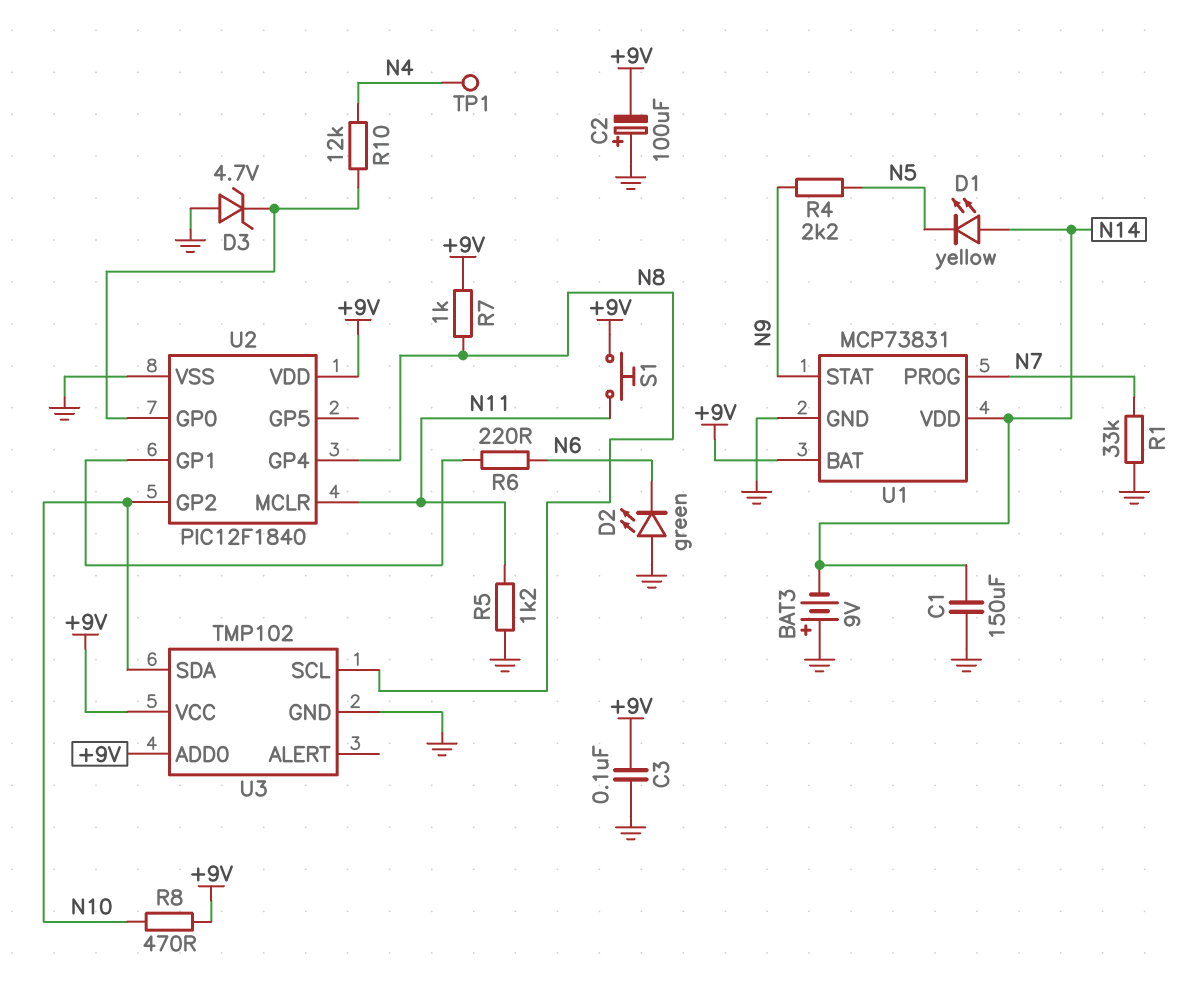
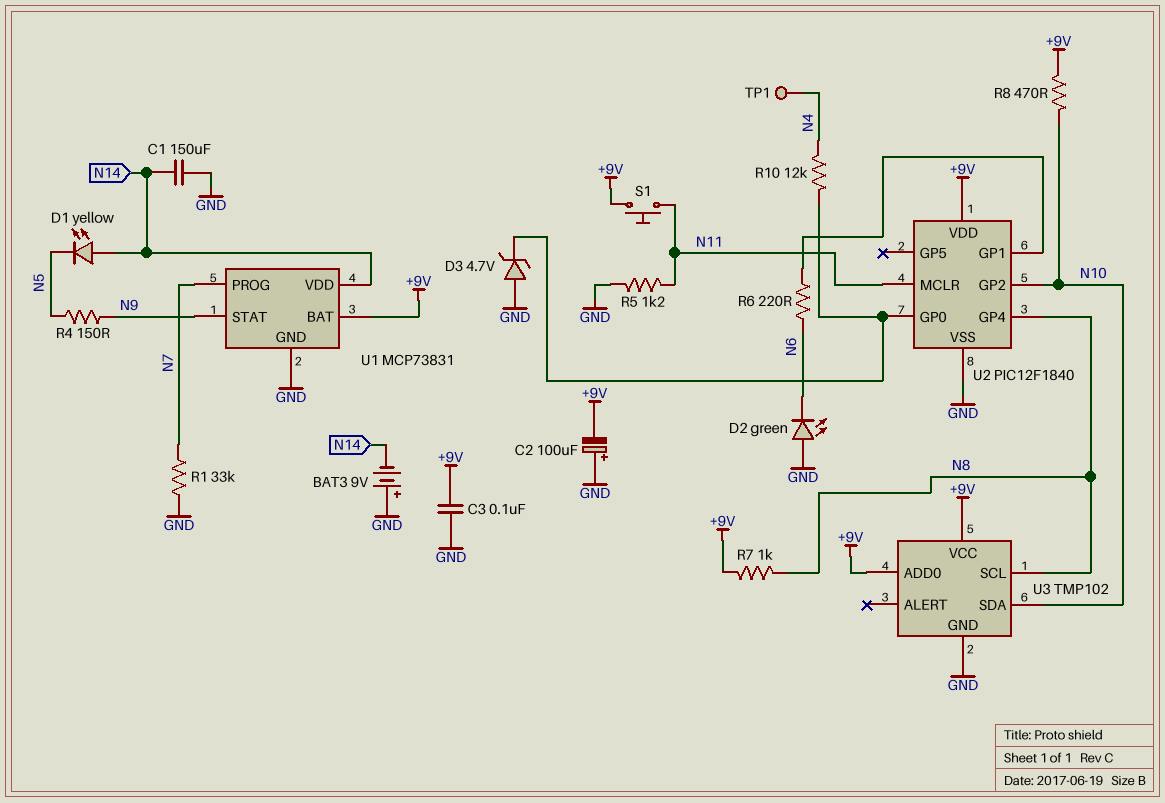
R4: 2.2k (N5, N9) -> 150 (N5, N9)

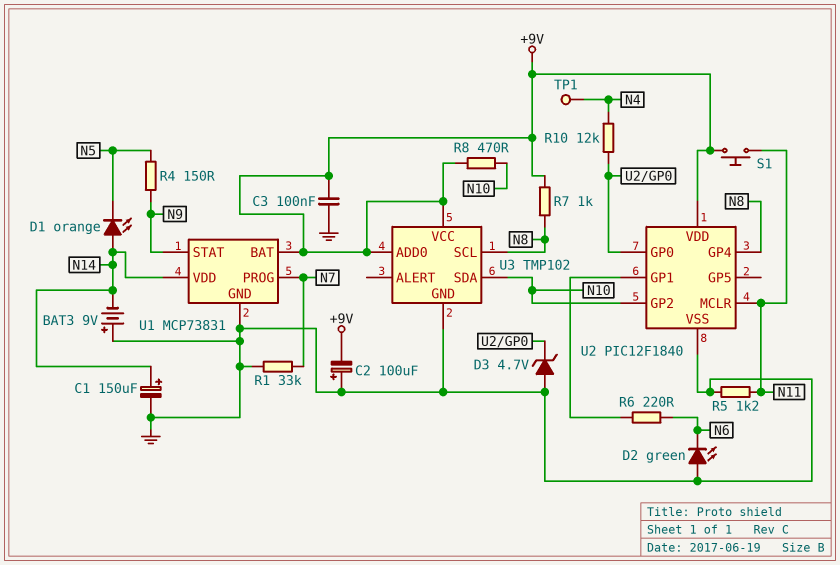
C1: 150uF (GND, N14) -> 150uF (plus N14, minus GND)
D1: LED yellow (A N14, K N5) -> LED orange (A N14, K N5)

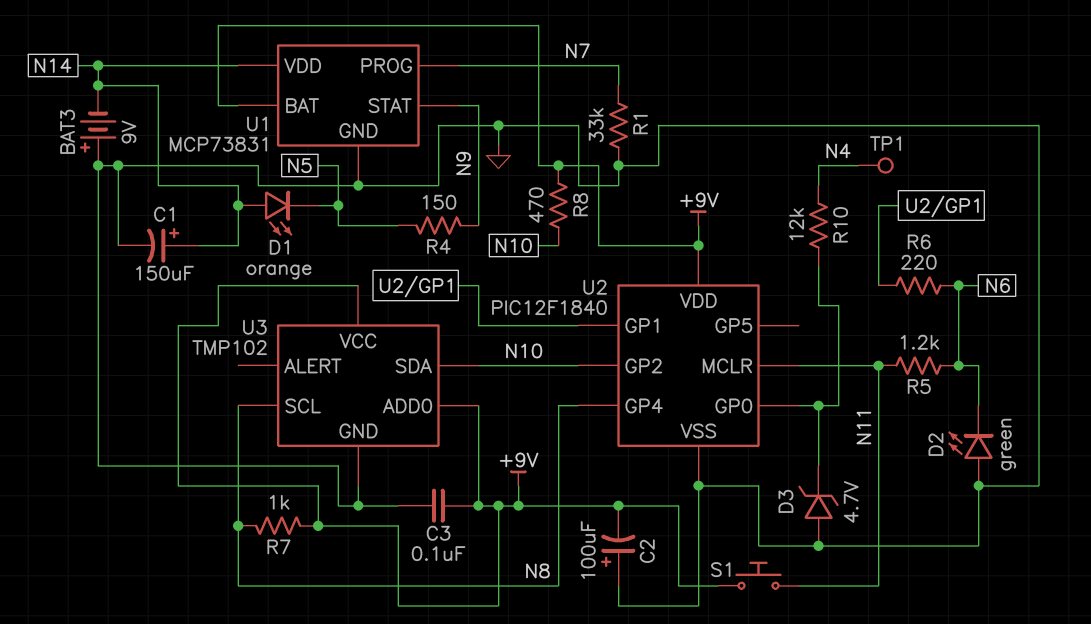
R5: 1.2k (GND, N11) -> 1.2k (N6, N11)

